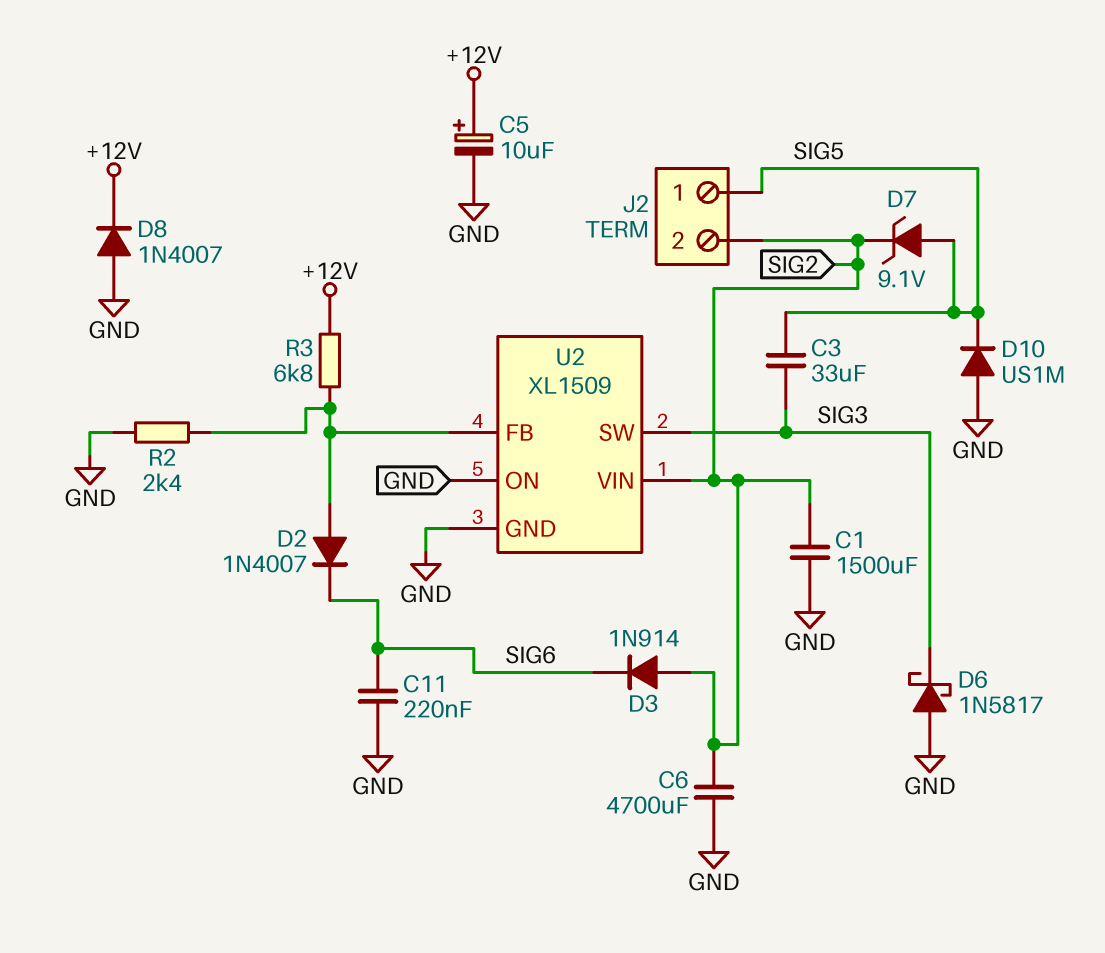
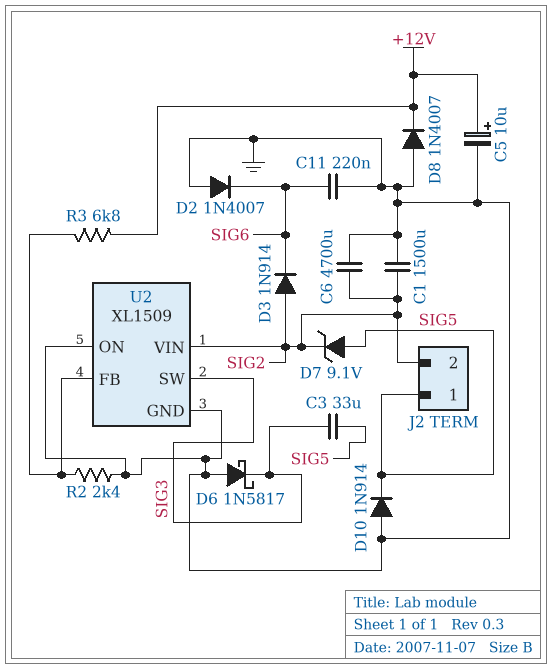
D2: diode 1N4007 (A U2/FB, K SIG6) -> diode 1N4007 (A GND, K SIG6)
D10: diode US1M (A GND, K SIG5) -> diode 1N914 (A GND, K SIG5)

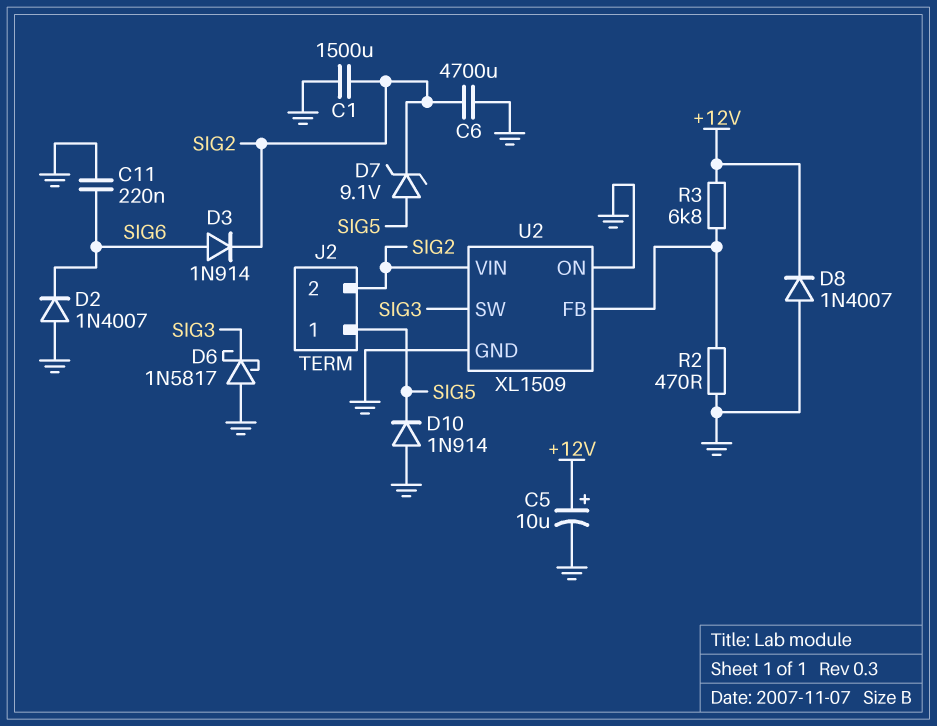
C3: 33uF (SIG3, SIG5) -> none
D3: diode 1N914 (A SIG2, K SIG6) -> diode 1N914 (A SIG6, K SIG2)
R2: 2.4k (GND, U2/FB) -> 470 (GND, U2/FB)

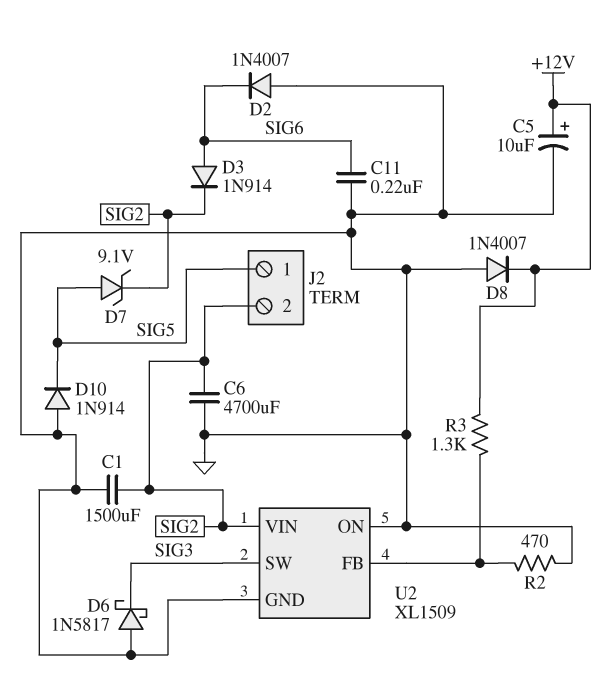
R3: 6.8k (+12V, U2/FB) -> 1.3k (+12V, U2/FB)

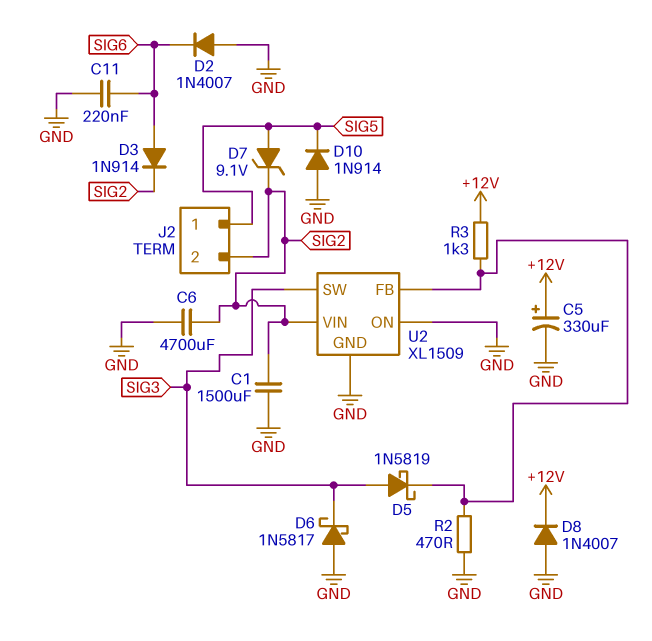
C5: 10uF (plus +12V, minus GND) -> 330uF (plus +12V, minus GND)
D5: none -> schottky 1N5819 (A SIG3, K U2/FB)

